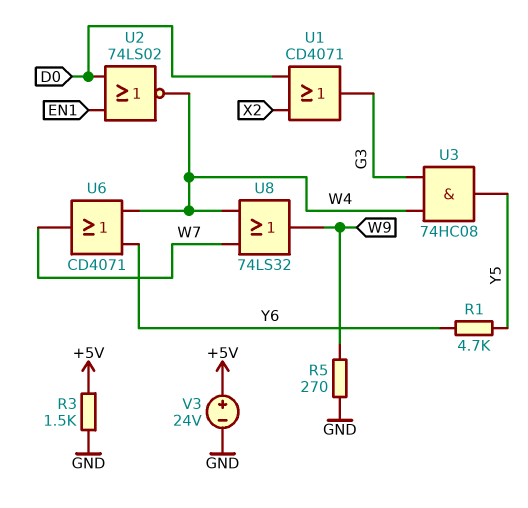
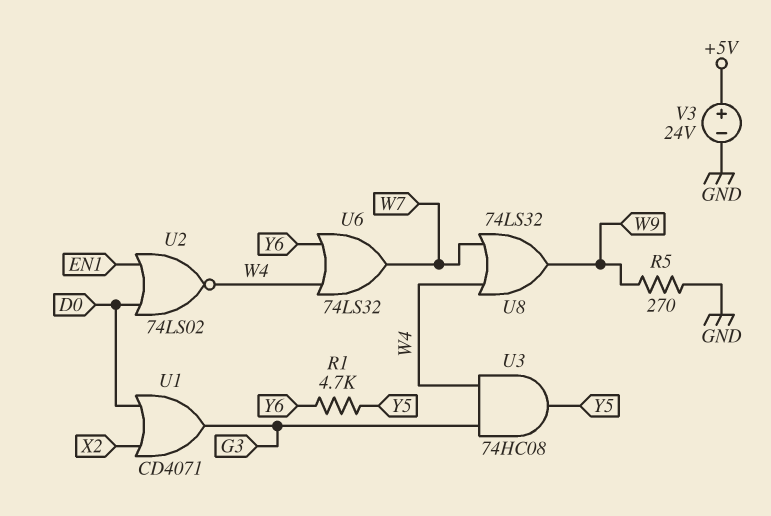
R3: 1.5k (+5V, GND) -> none
U6: OR CD4071 (in W4, in Y6, out W7) -> OR 74LS32 (in W4, in Y6, out W7)

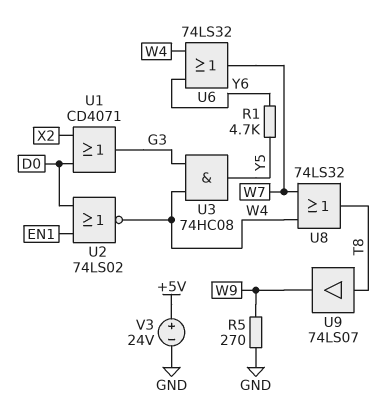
U8: OR 74LS32 (in W4, in W7, out W9) -> OR 74LS32 (in W4, in W7, out T8)
U9: none -> buffer 74LS07 (in T8, out W9)

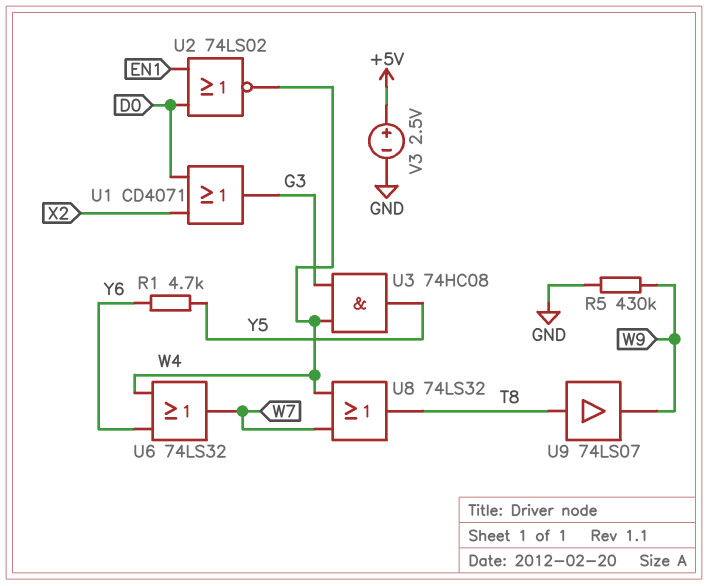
R5: 270 (GND, W9) -> 430k (GND, W9)
V3: 24V (plus +5V, minus GND) -> 2.5V (plus +5V, minus GND)

